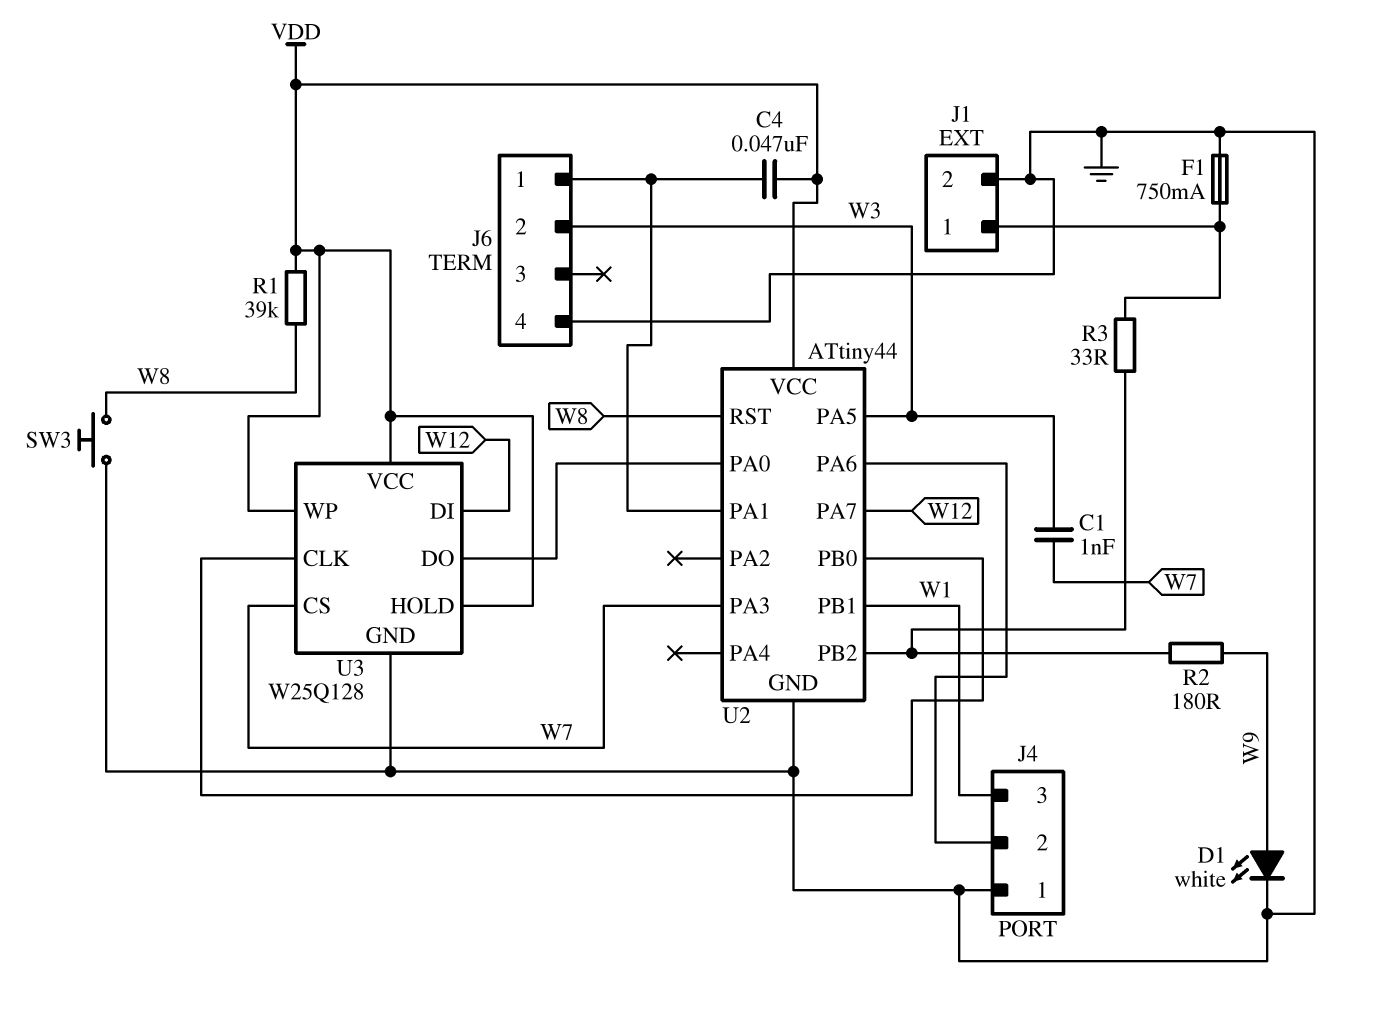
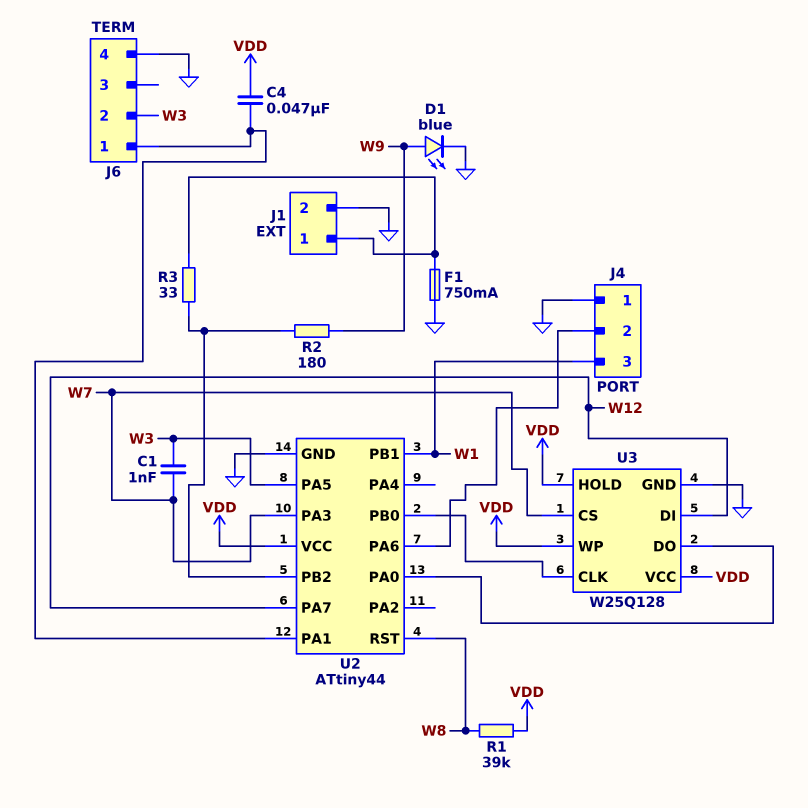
D1: LED white (A W9, K GND) -> LED blue (A W9, K GND)
SW3: button (GND, W8) -> none

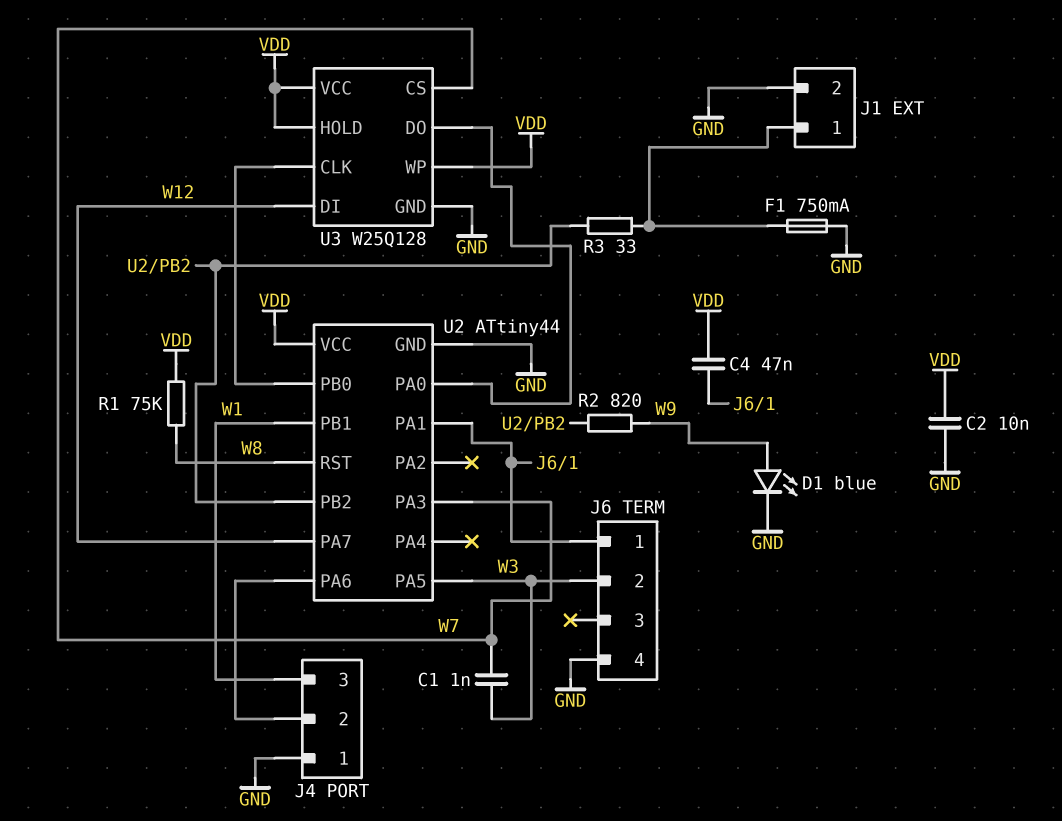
C2: none -> 10nF (GND, VDD)
R1: 39k (VDD, W8) -> 75k (VDD, W8)
R2: 180 (U2/PB2, W9) -> 820 (U2/PB2, W9)

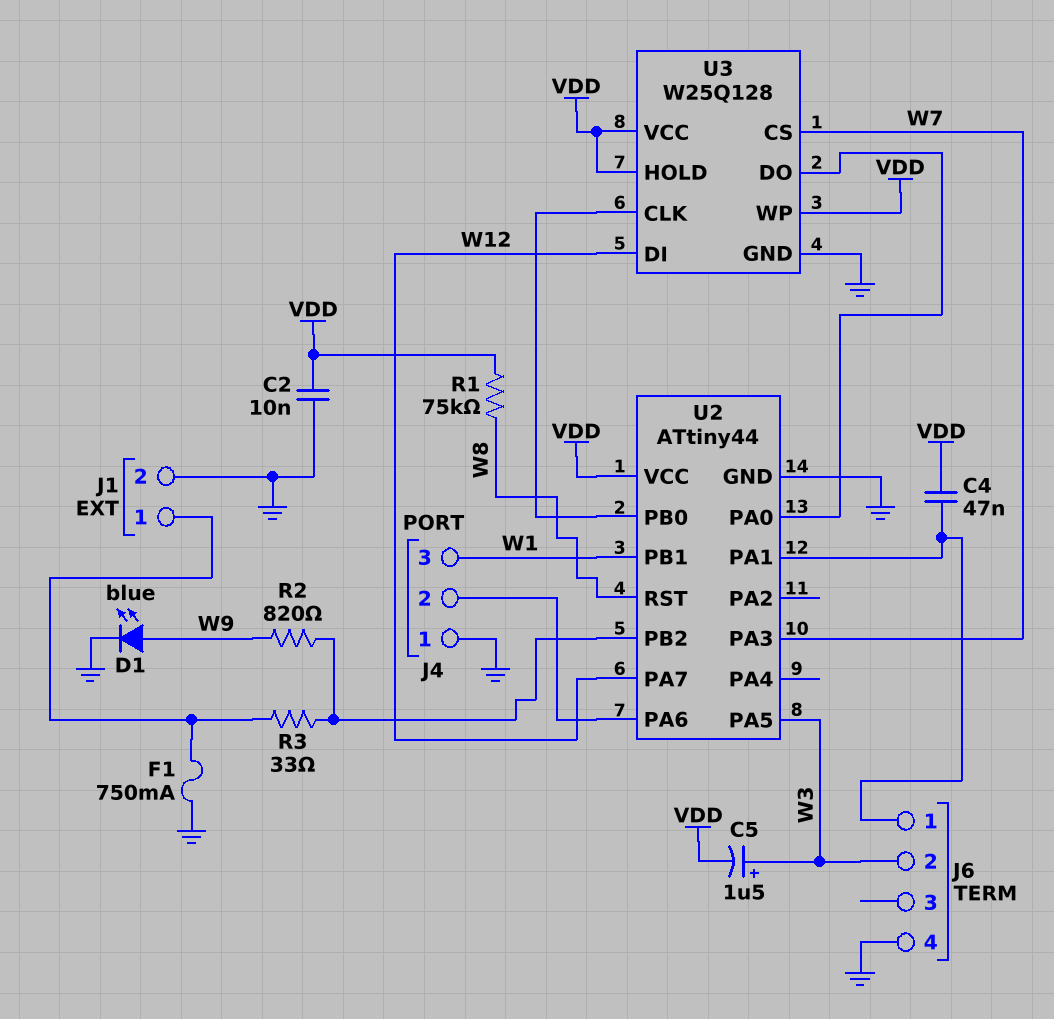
C1: 1nF (W3, W7) -> none
C5: none -> 1.5uF (plus W3, minus VDD)

